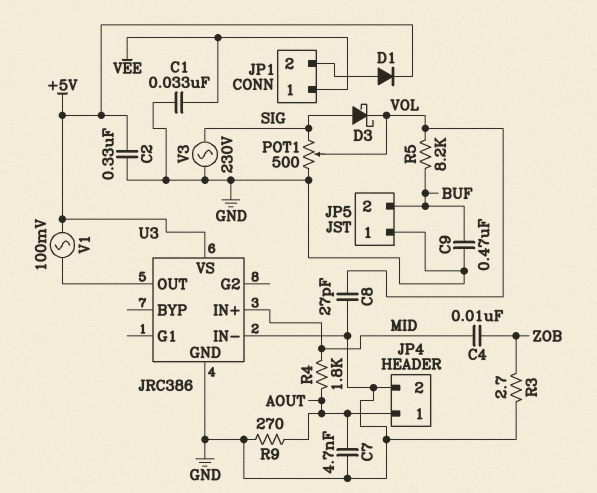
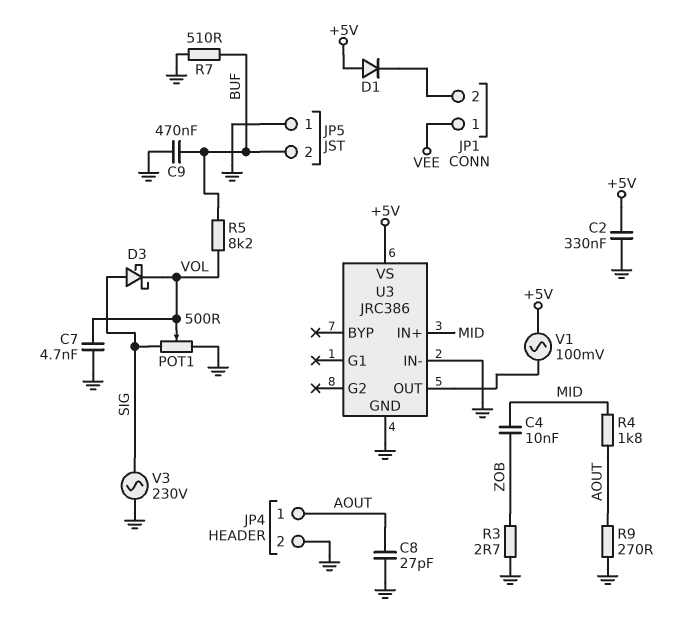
C1: 33nF (GND, VEE) -> none
C7: 4.7nF (AOUT, GND) -> 4.7nF (GND, VOL)
C8: 27pF (GND, VOL) -> 27pF (AOUT, GND)
D1: diode (A JP1/2, K +5V) -> diode (A +5V, K JP1/2)
R7: none -> 510 (BUF, GND)

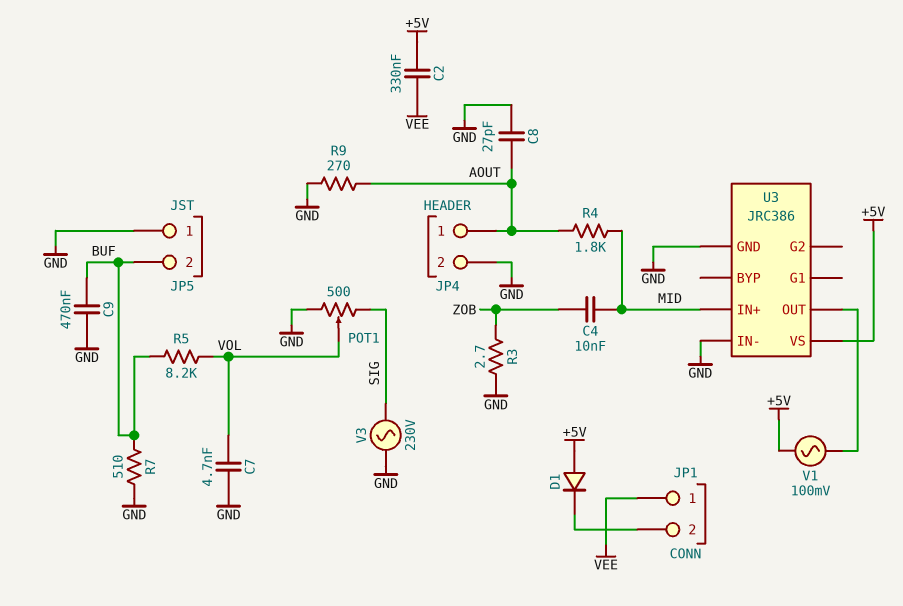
C2: 330nF (+5V, GND) -> 330nF (+5V, VEE)
D3: schottky (A SIG, K VOL) -> none

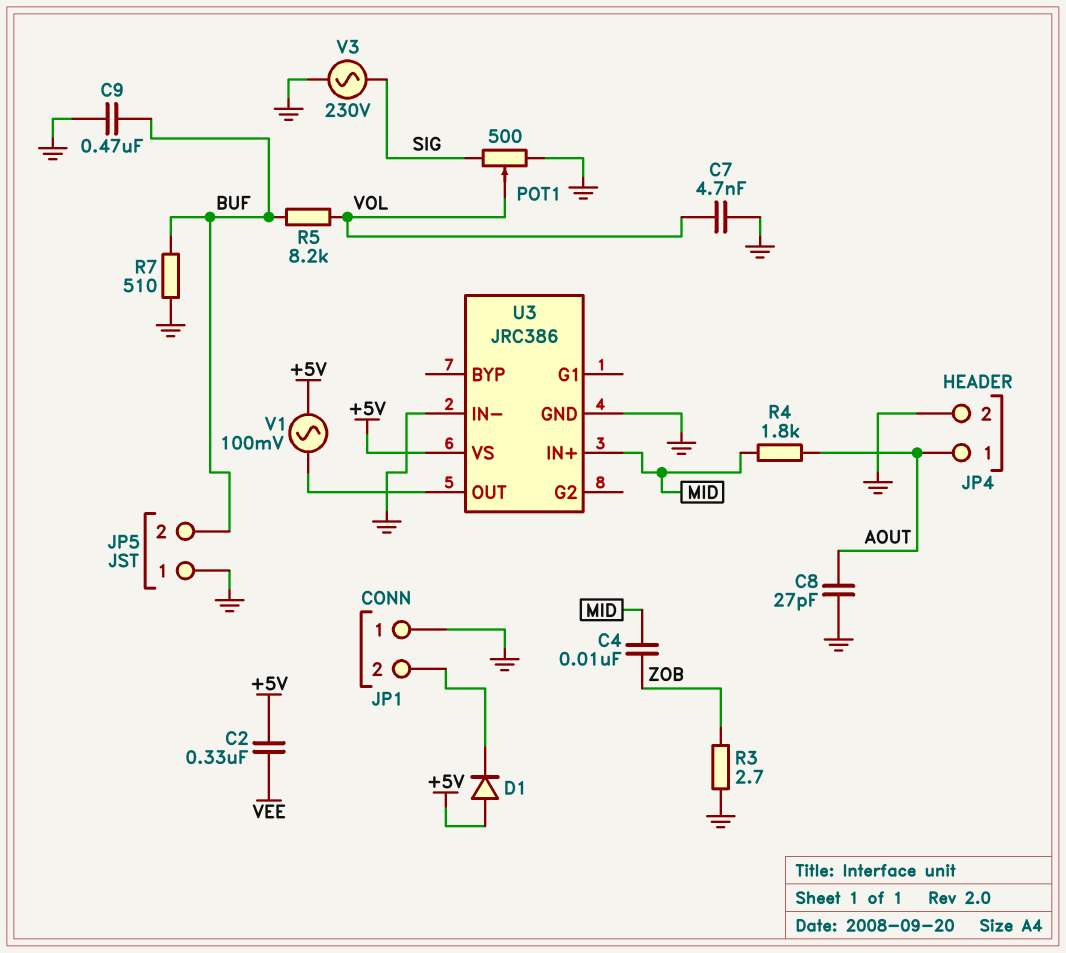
JP1 pin 1: VEE -> GND
R9: 270 (AOUT, GND) -> none

